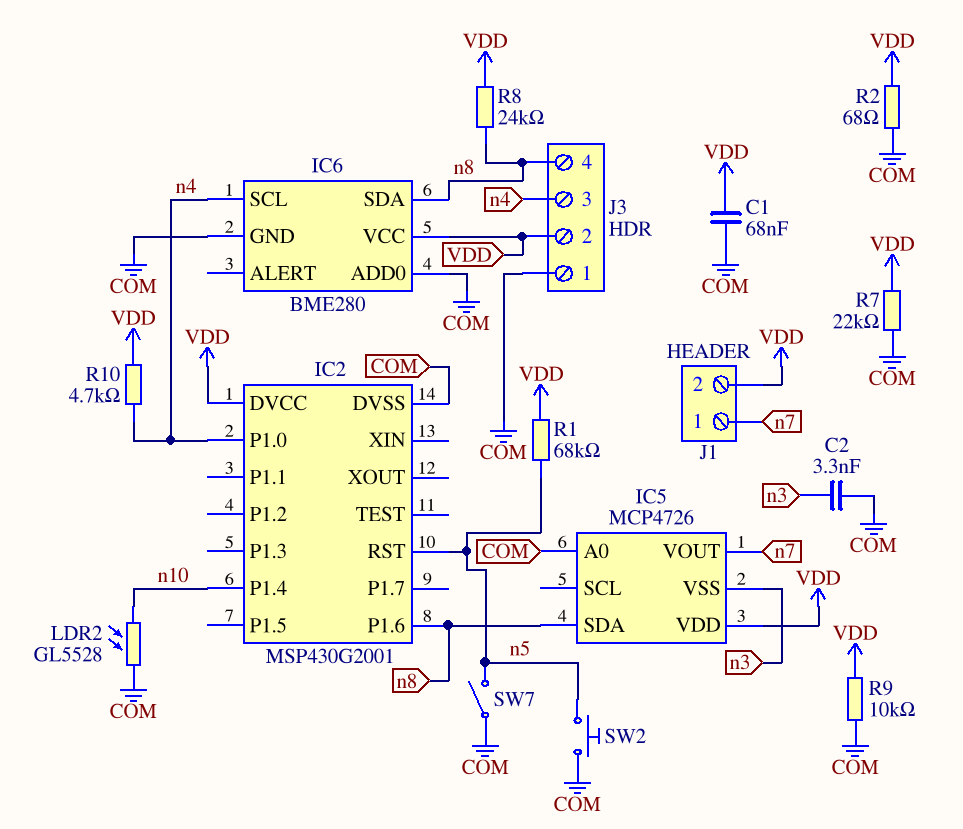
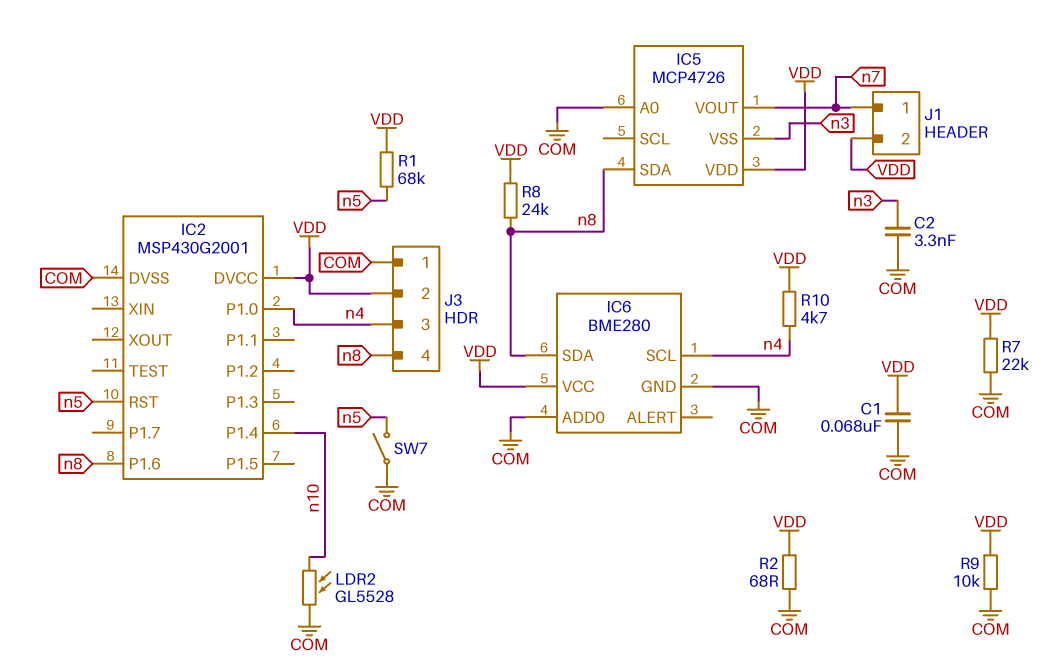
SW2: button (COM, n5) -> none

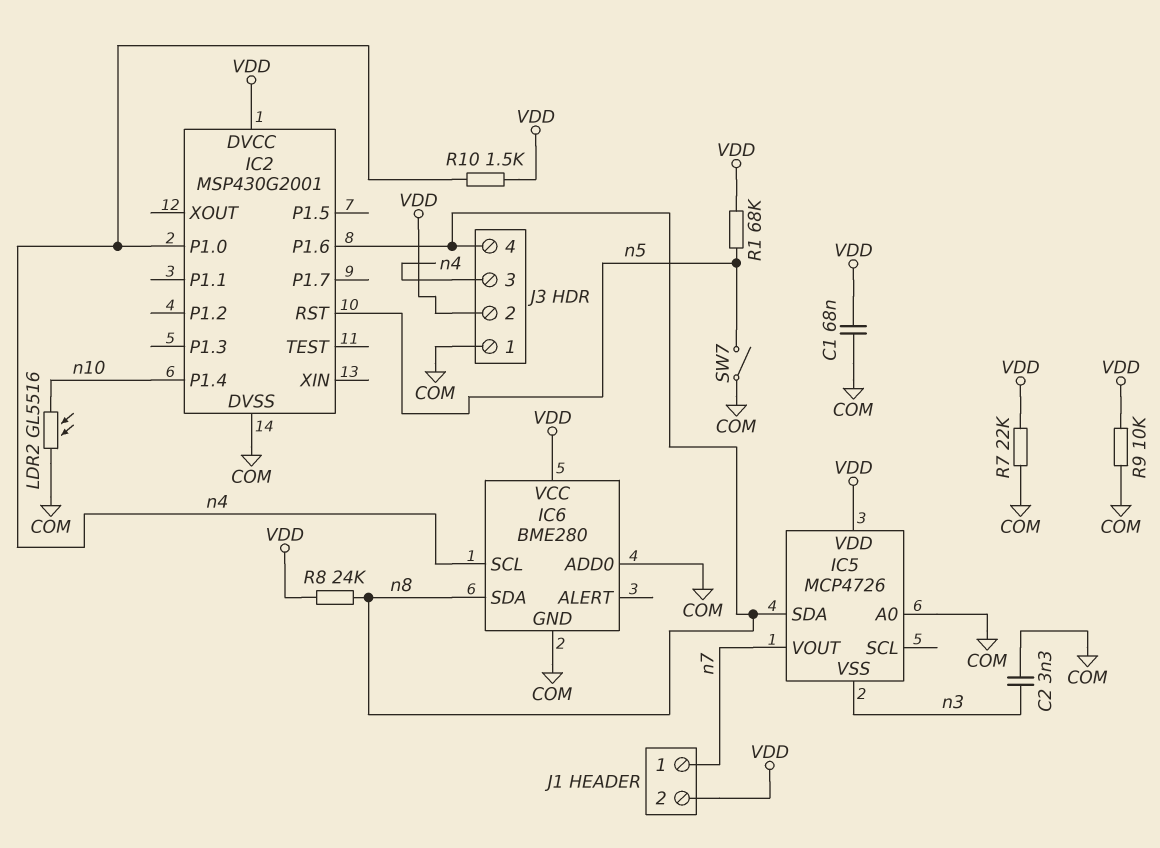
LDR2: GL5528 (COM, n10) -> GL5516 (COM, n10)
R2: 68 (COM, VDD) -> none
R10: 4.7k (VDD, n4) -> 1.5k (VDD, n4)

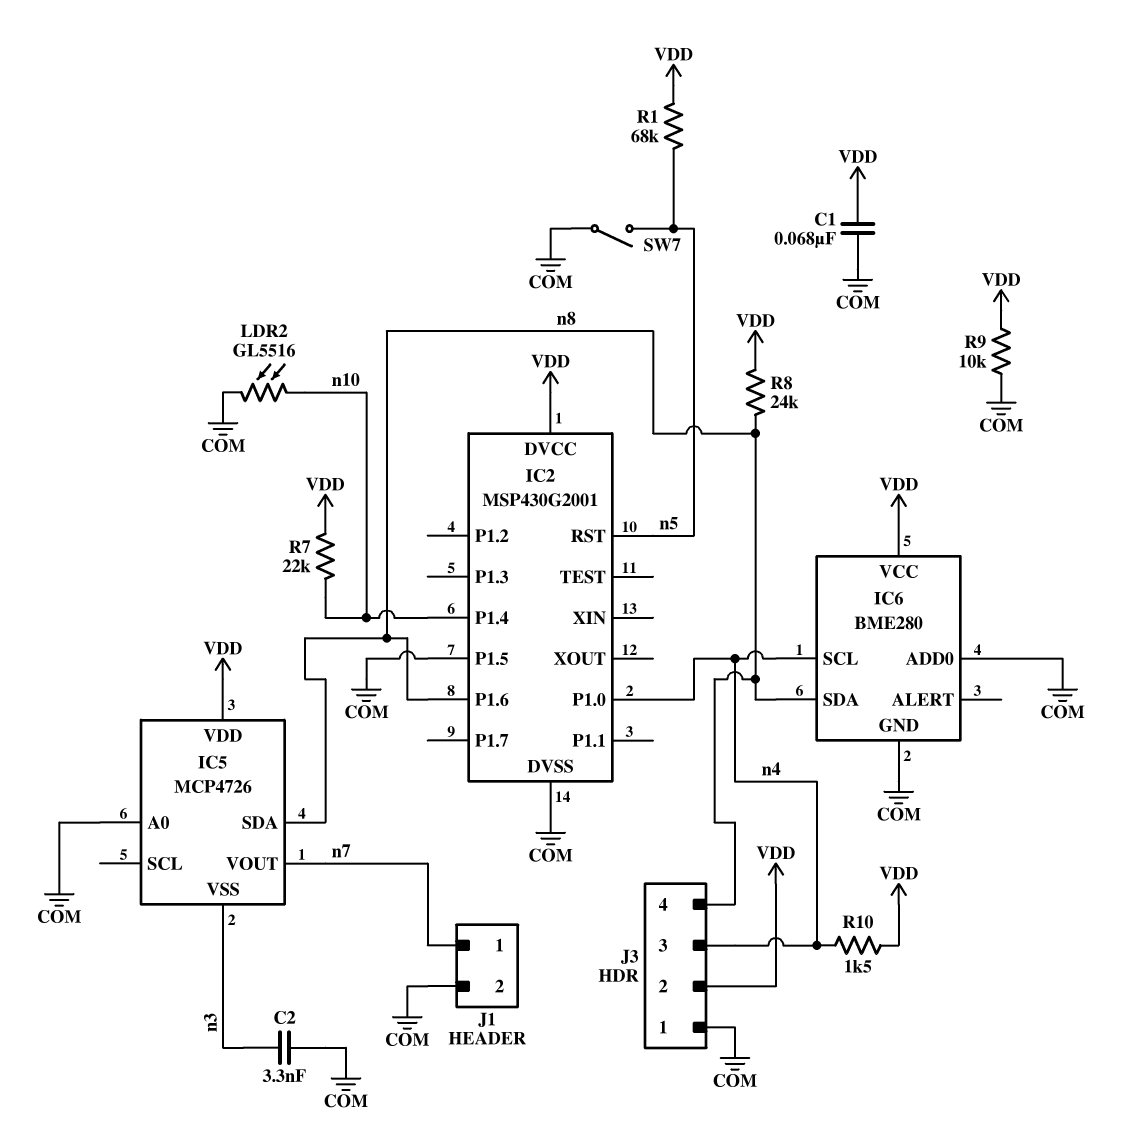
IC2 pin P1.5: none -> COM
J1 pin 2: VDD -> COM
R7: 22k (COM, VDD) -> 22k (VDD, n10)

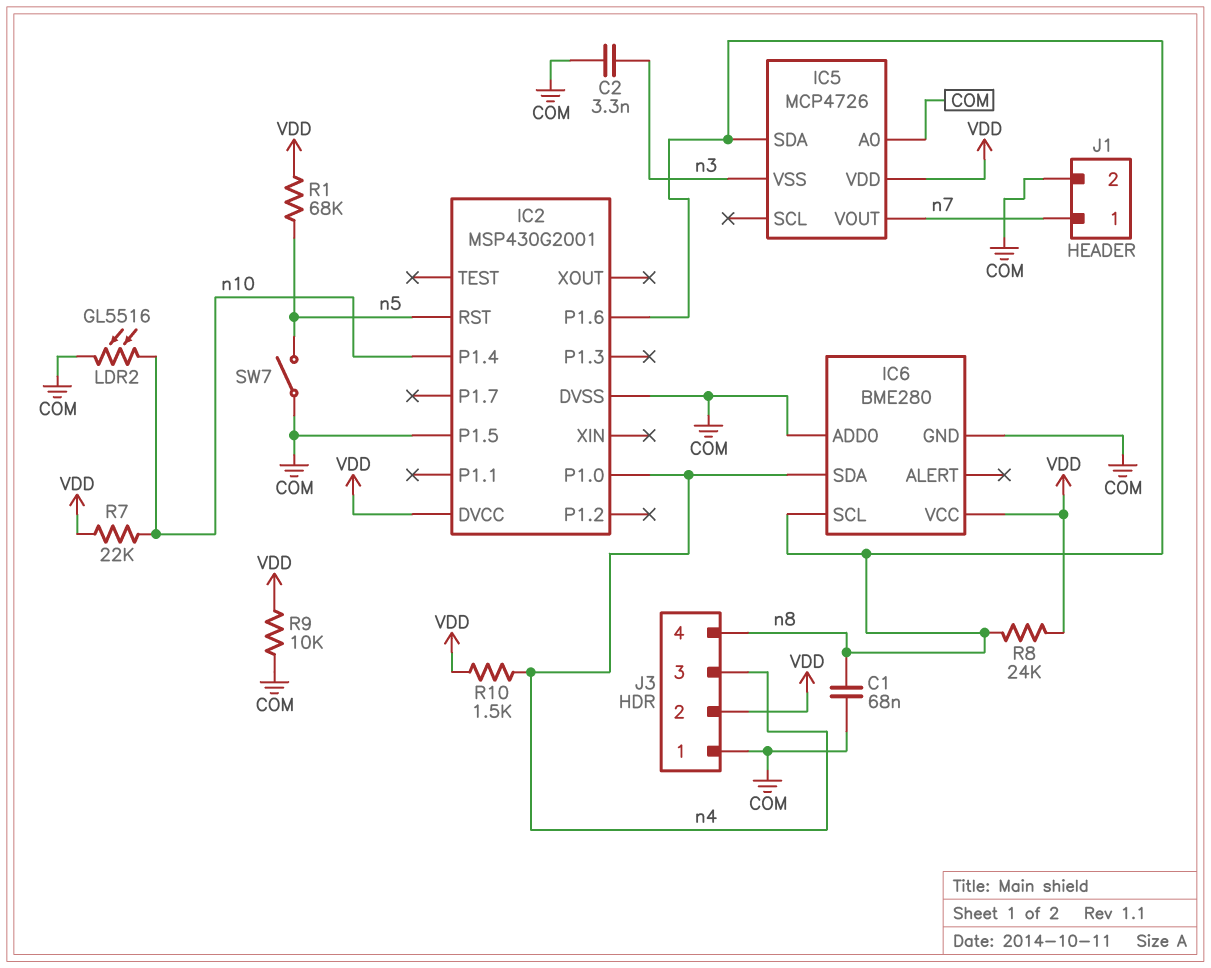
C1: 68nF (COM, VDD) -> 68nF (COM, n8)
IC6 pin SCL: n4 -> n8
IC6 pin SDA: n8 -> n4

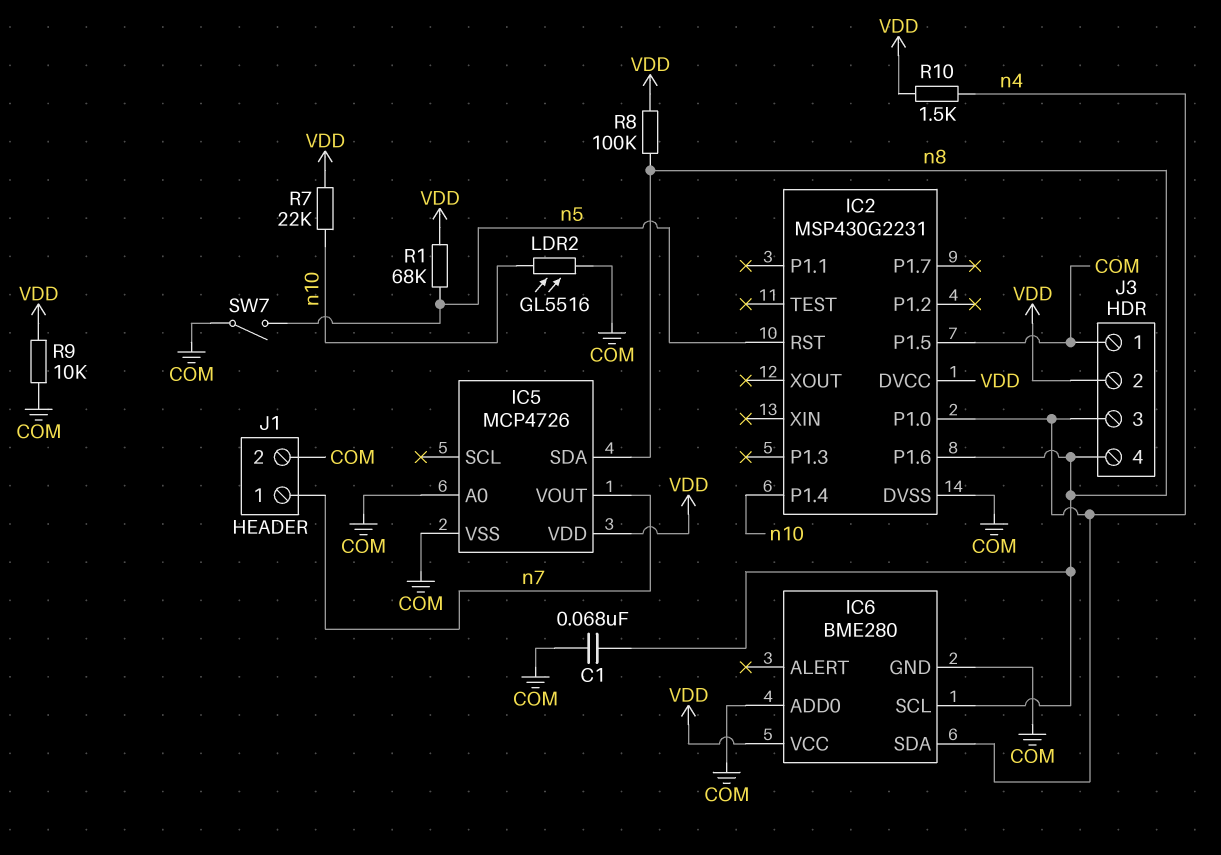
C2: 3.3nF (COM, n3) -> none
IC2: MSP430G2001 -> MSP430G2231
IC5 pin VSS: n3 -> COM
R8: 24k (VDD, n8) -> 100k (VDD, n8)

